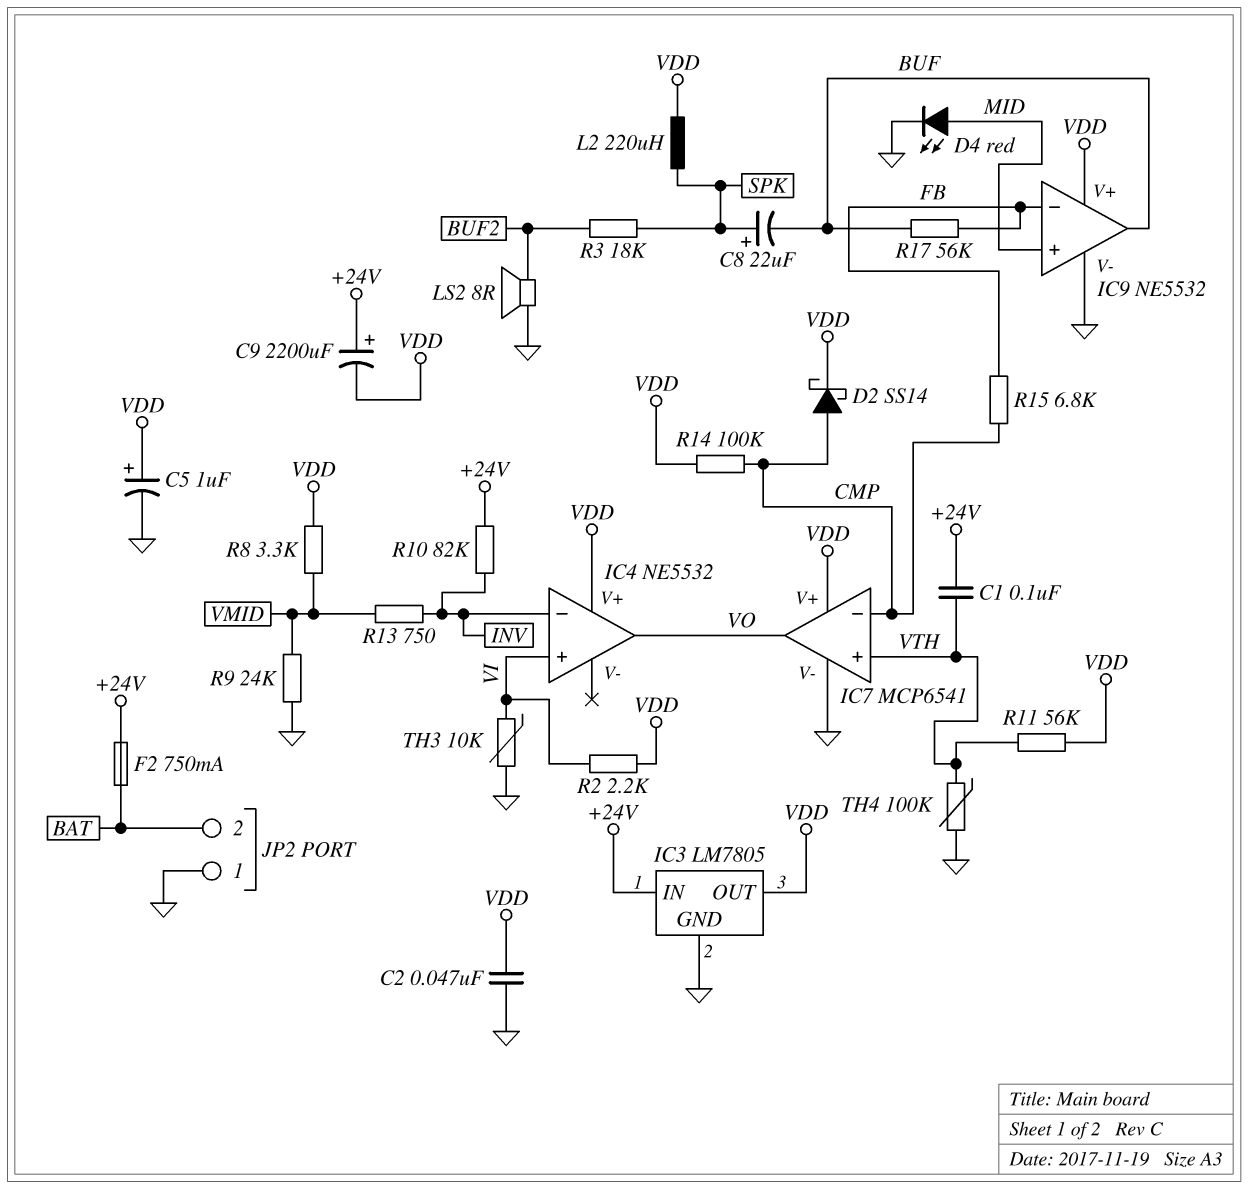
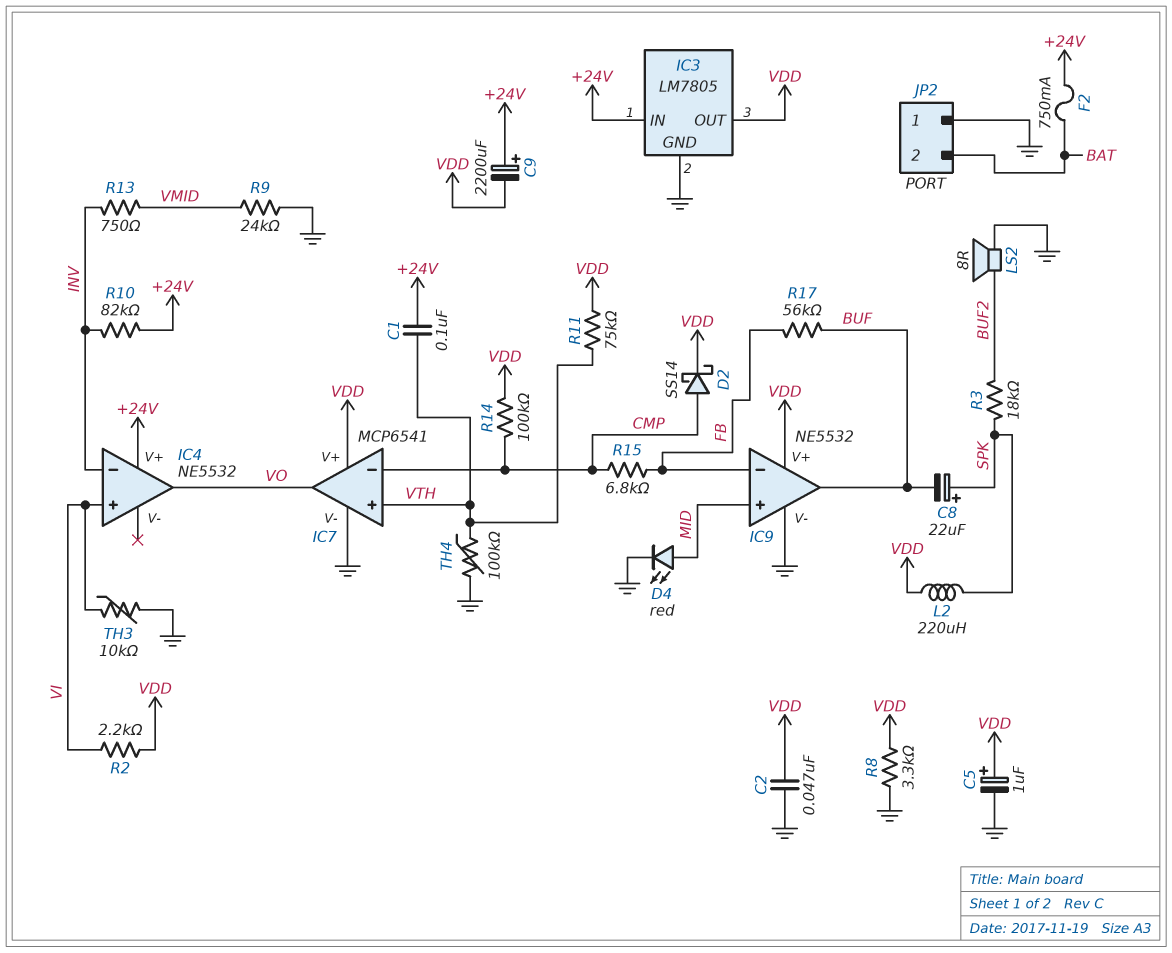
IC4 pin V+: VDD -> +24V
R8: 3.3k (VDD, VMID) -> 3.3k (GND, VDD)
R11: 56k (VDD, VTH) -> 75k (VDD, VTH)

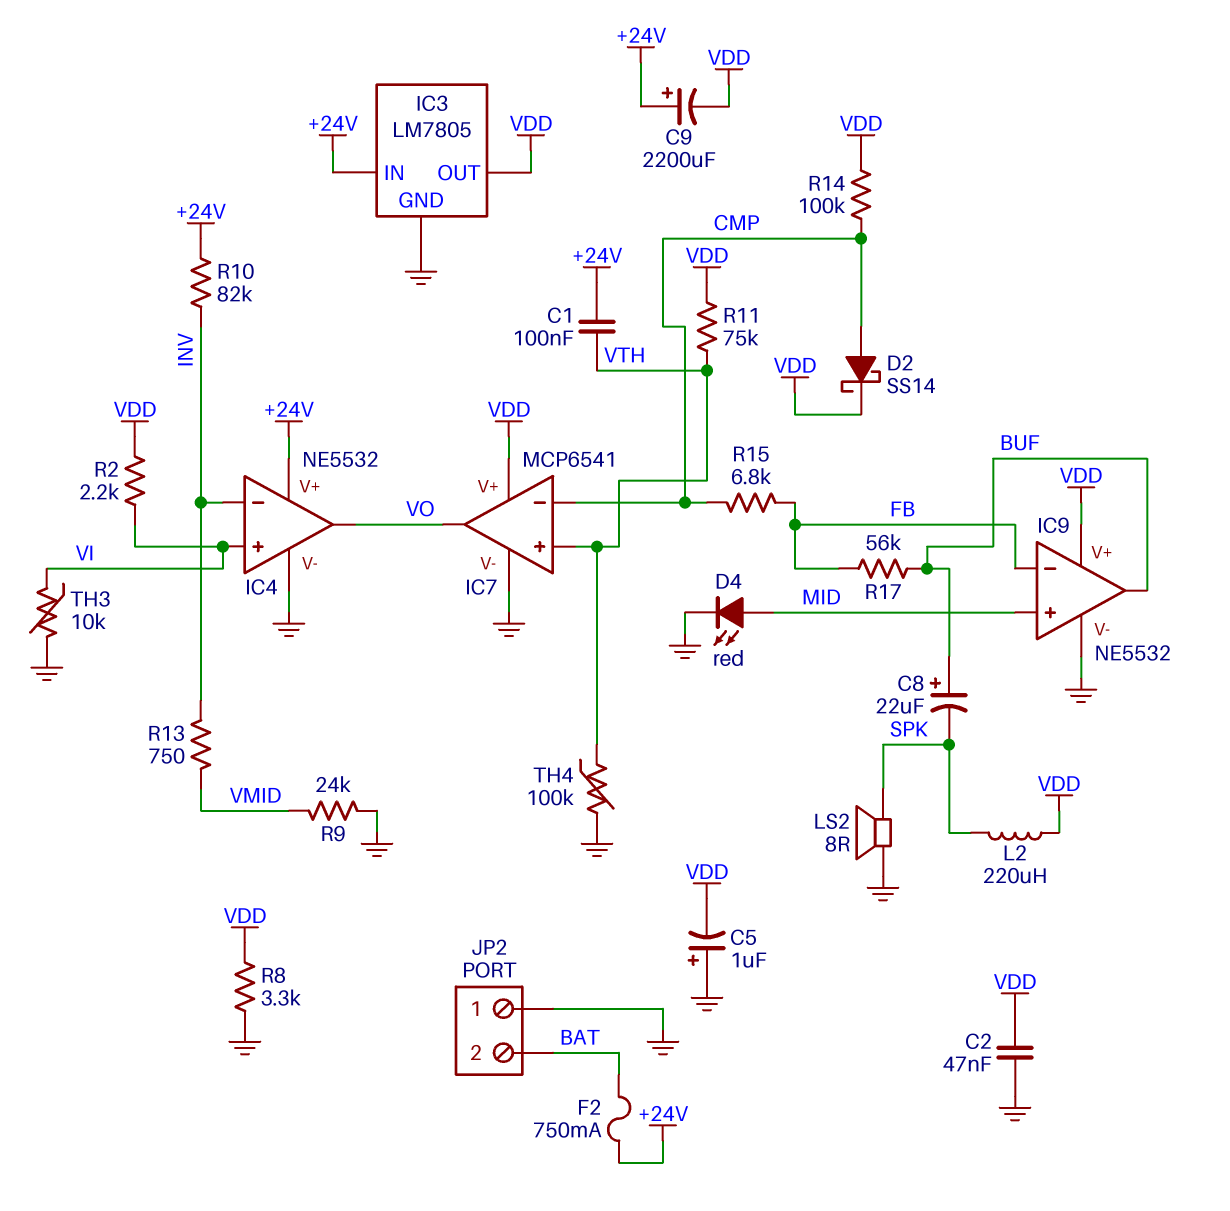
C5: 1uF (plus VDD, minus GND) -> 1uF (plus GND, minus VDD)
C8: 22uF (plus SPK, minus BUF) -> 22uF (plus BUF, minus SPK)
IC4 pin V-: none -> GND
LS2: speaker 8R (BUF2, GND) -> speaker 8R (GND, SPK)
R3: 18k (BUF2, SPK) -> none

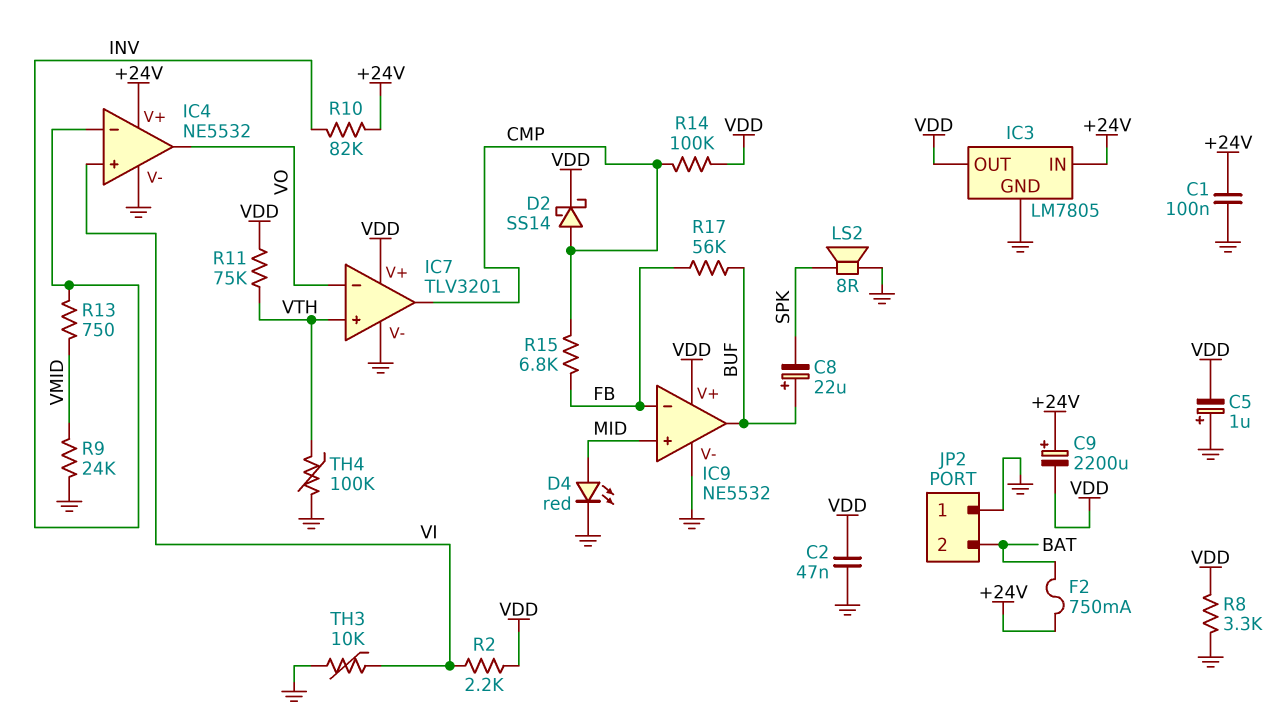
C1: 100nF (+24V, VTH) -> 100nF (+24V, GND)
IC7: MCP6541 -> TLV3201
IC7 pin in-: CMP -> VO
IC7 pin out: VO -> CMP
L2: 220uH (SPK, VDD) -> none

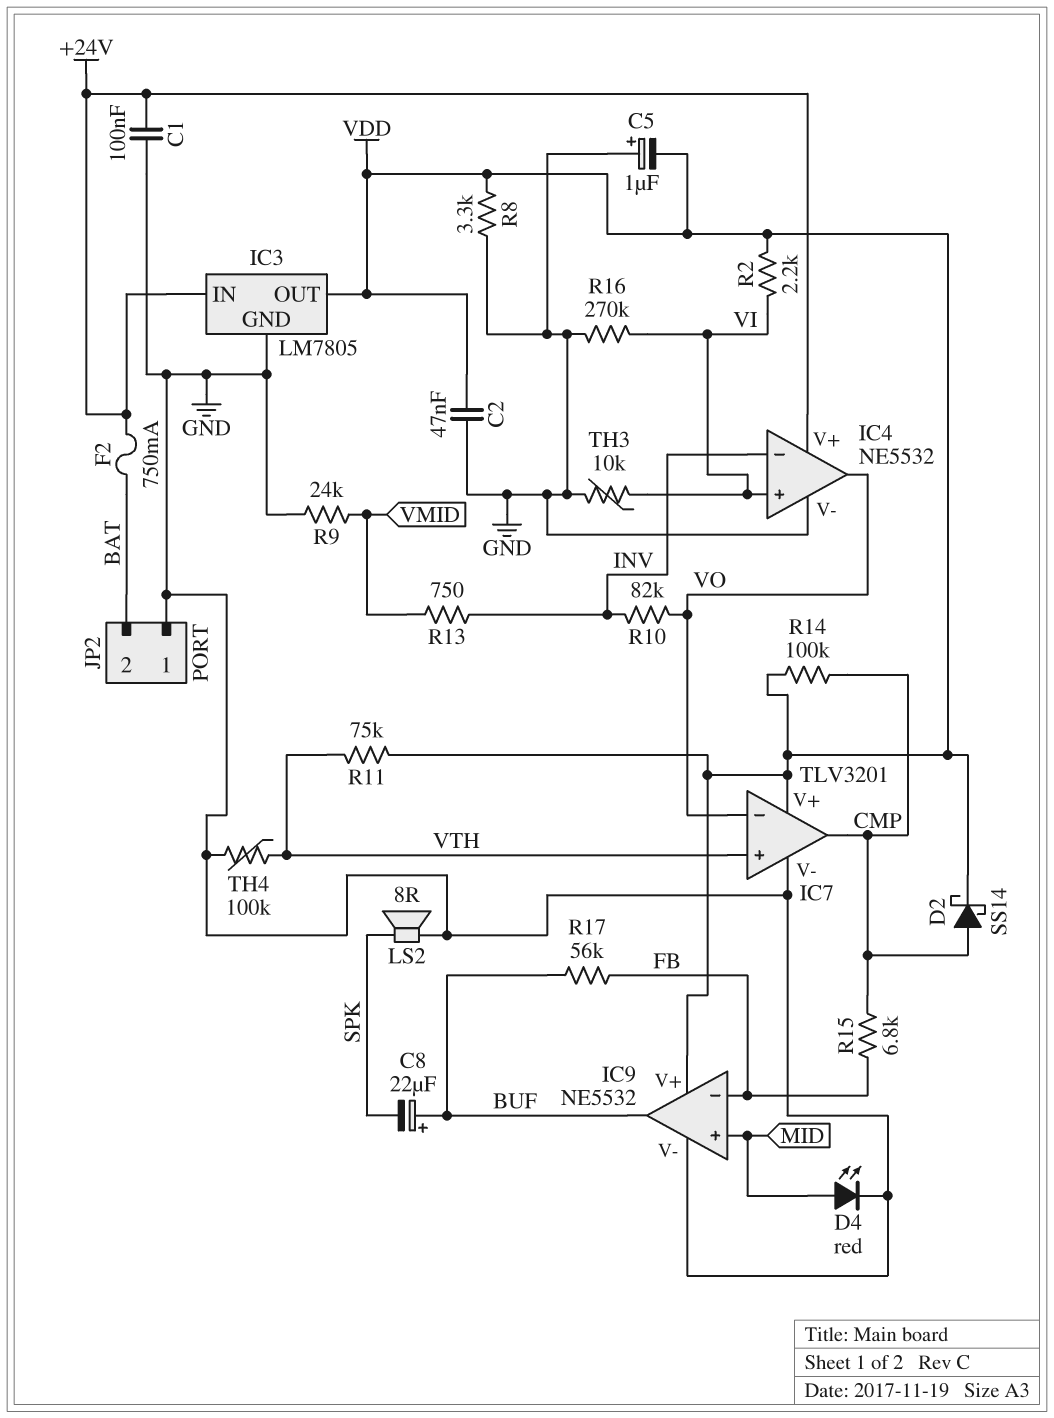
C9: 2200uF (plus +24V, minus VDD) -> none
R10: 82k (+24V, INV) -> 82k (INV, VO)
R16: none -> 270k (GND, VI)

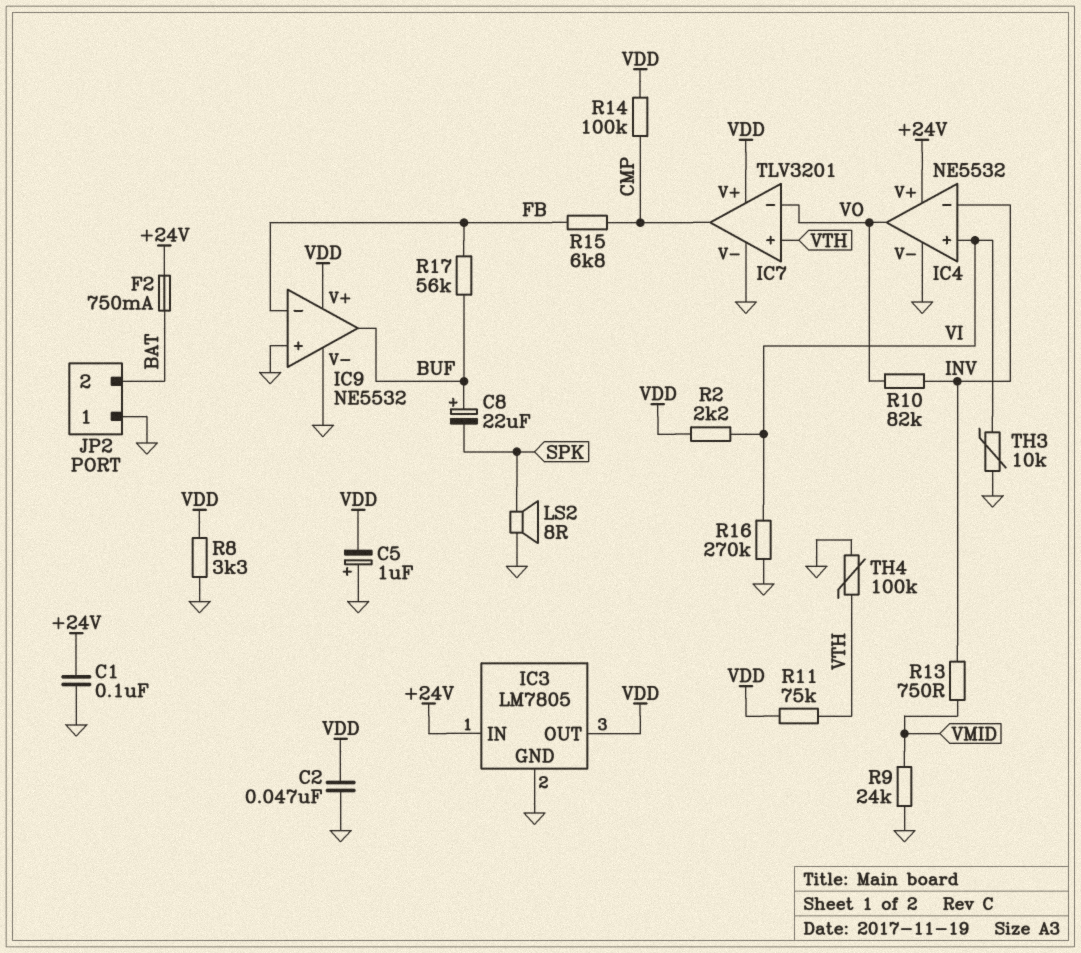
D2: schottky SS14 (A CMP, K VDD) -> none
D4: LED red (A MID, K GND) -> none
IC9 pin in+: MID -> GND

